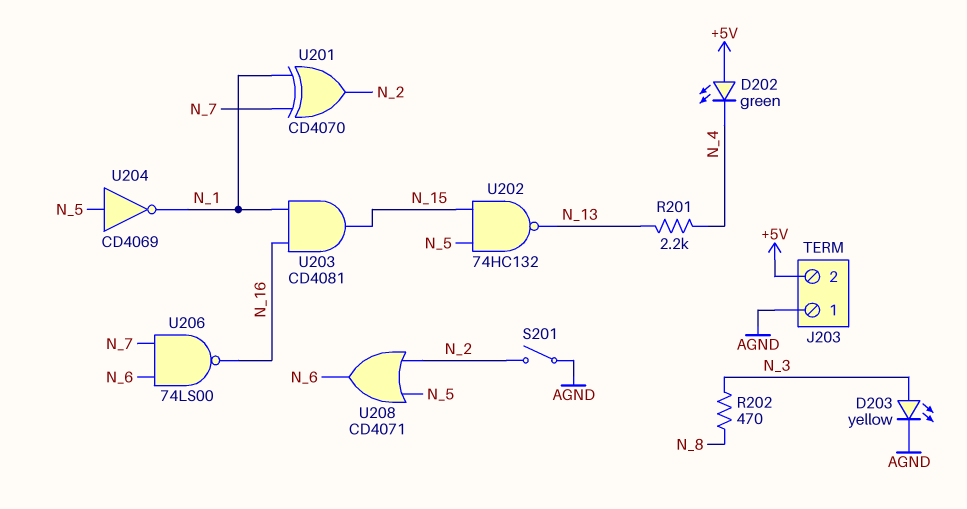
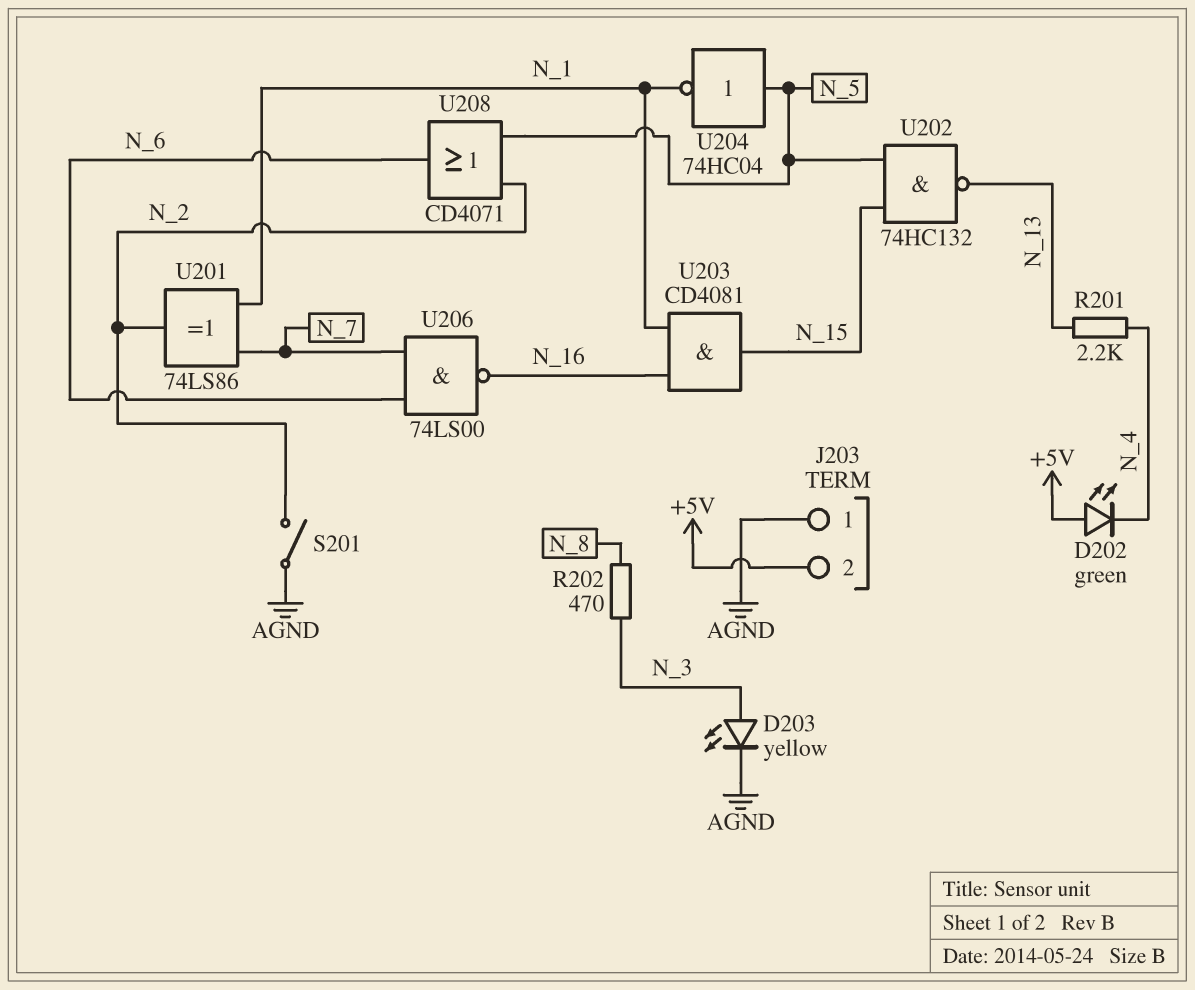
U201: XOR CD4070 (in N_1, in N_7, out N_2) -> XOR 74LS86 (in N_1, in N_7, out N_2)
U204: NOT CD4069 (in N_5, out N_1) -> NOT 74HC04 (in N_5, out N_1)

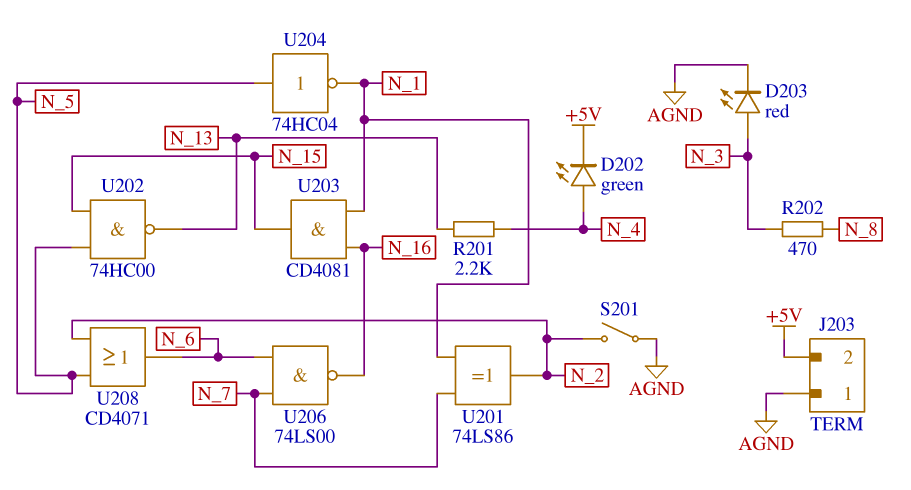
D202: LED green (A +5V, K N_4) -> LED green (A N_4, K +5V)
D203: LED yellow (A N_3, K AGND) -> LED red (A N_3, K AGND)
U202: NAND 74HC132 (in N_5, in N_15, out N_13) -> NAND 74HC00 (in N_5, in N_15, out N_13)

